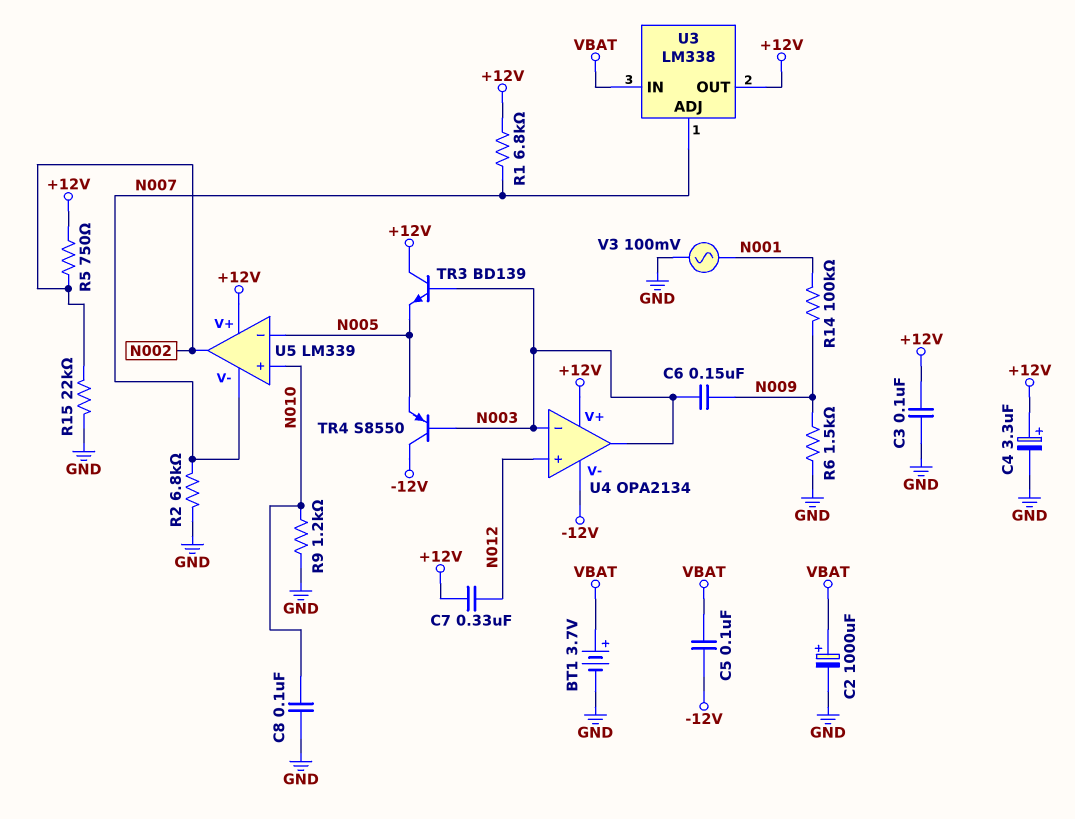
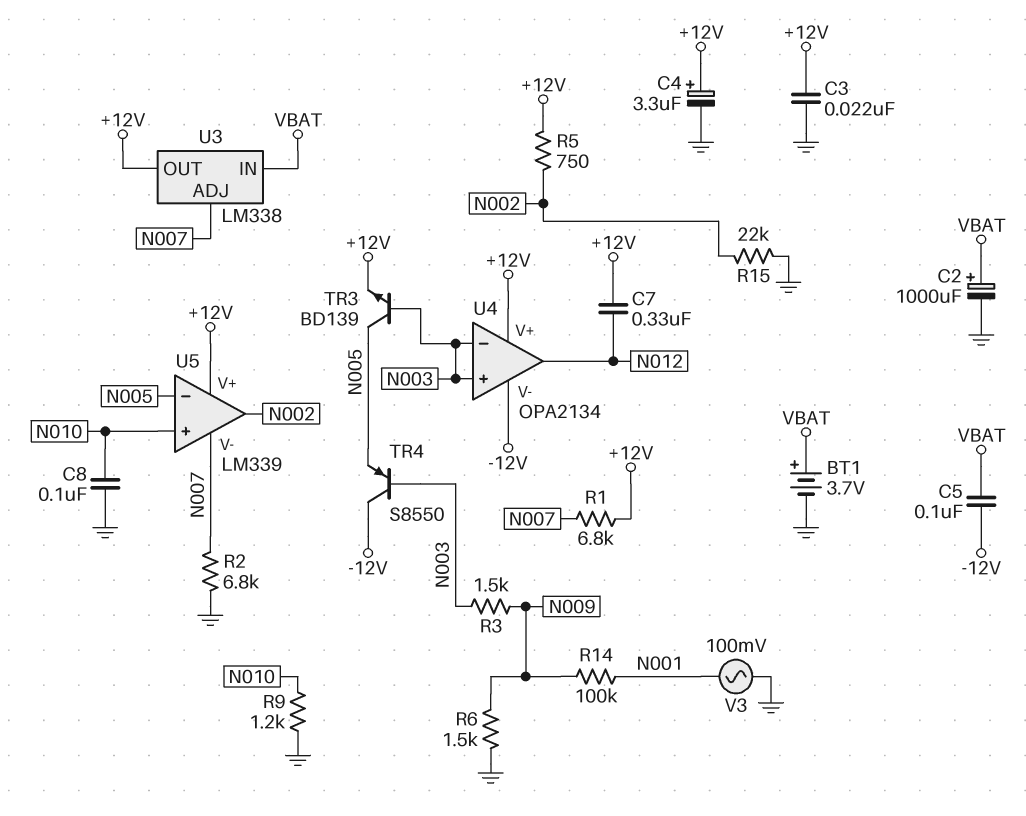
C3: 100nF (+12V, GND) -> 22nF (+12V, GND)
C6: 150nF (N003, N009) -> none
R3: none -> 1.5k (N003, N009)
TR3: NPN BD139 (B N003, C +12V, E N005) -> NPN BD139 (B N003, C N005, E +12V)
U4 pin in+: N012 -> N003
U4 pin out: N003 -> N012

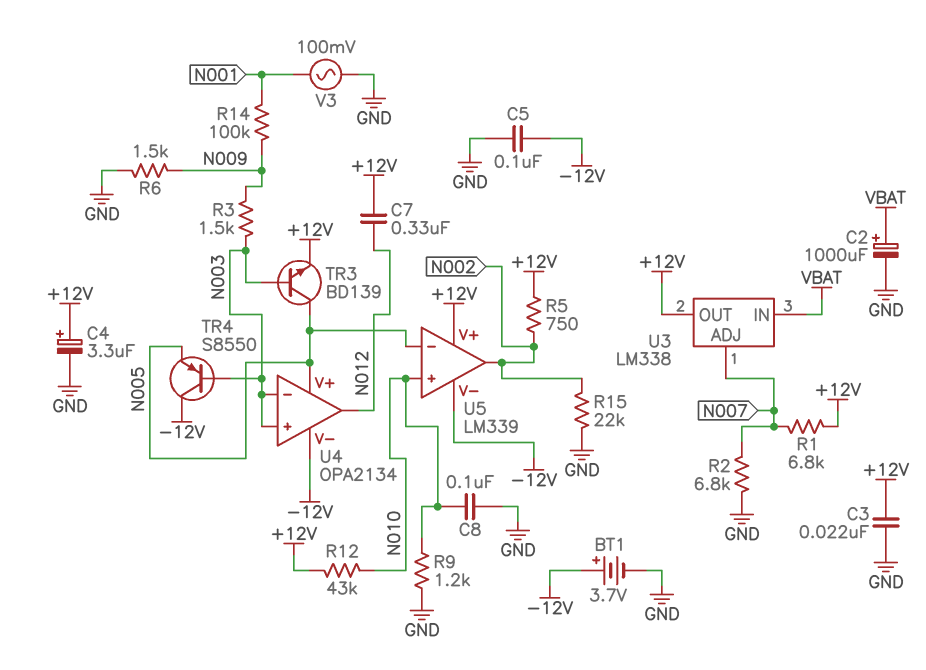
BT1: 3.7V (plus VBAT, minus GND) -> 3.7V (plus -12V, minus GND)
C5: 100nF (-12V, VBAT) -> 100nF (-12V, GND)
R12: none -> 43k (+12V, N010)
U4 pin V+: +12V -> N005
U5 pin V-: N007 -> -12V

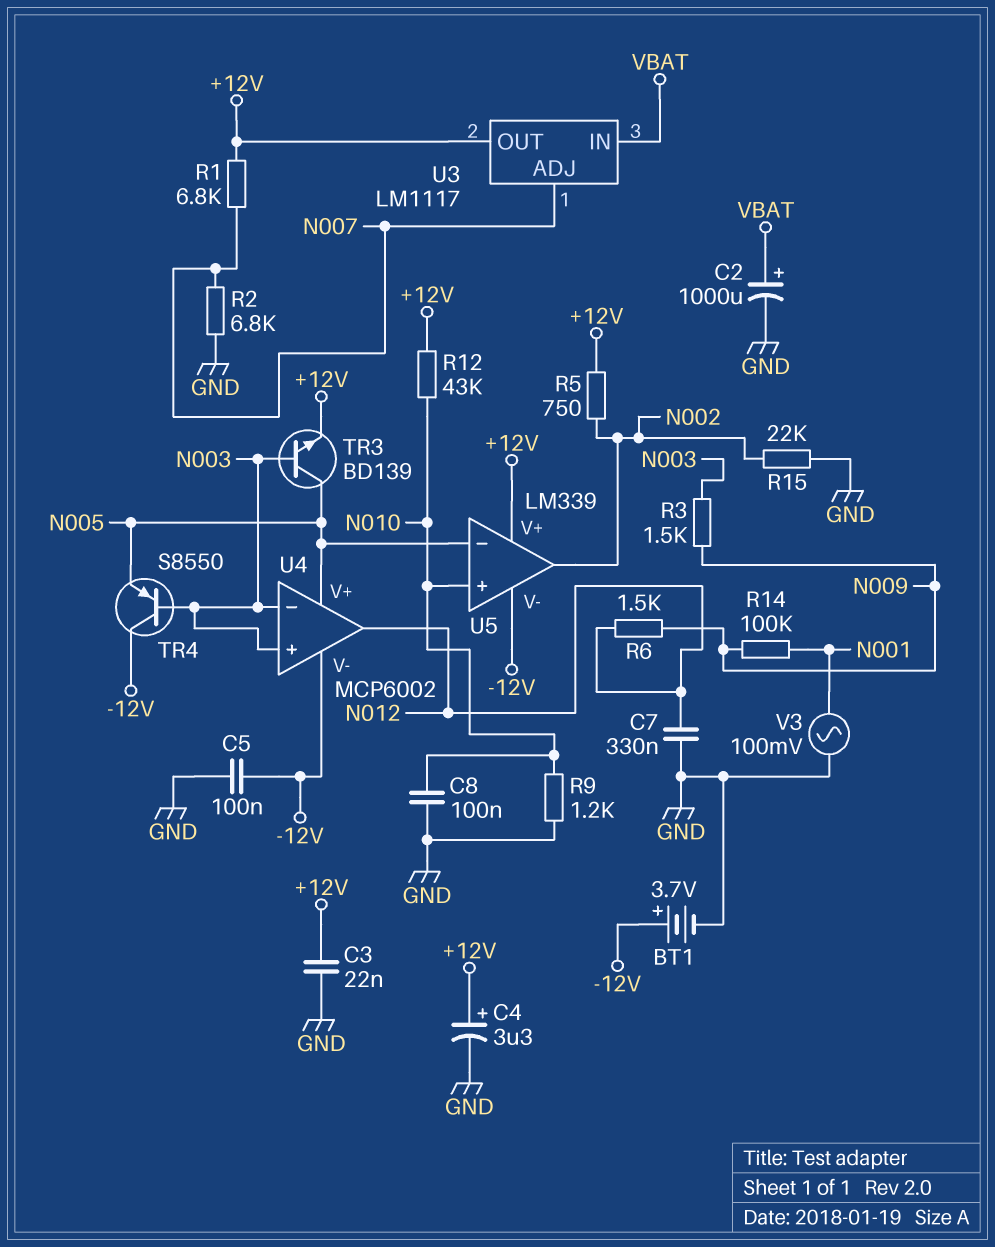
C7: 330nF (+12V, N012) -> 330nF (GND, N012)
R6: 1.5k (GND, N009) -> 1.5k (N009, N012)
U3: LM338 -> LM1117
U4: OPA2134 -> MCP6002

